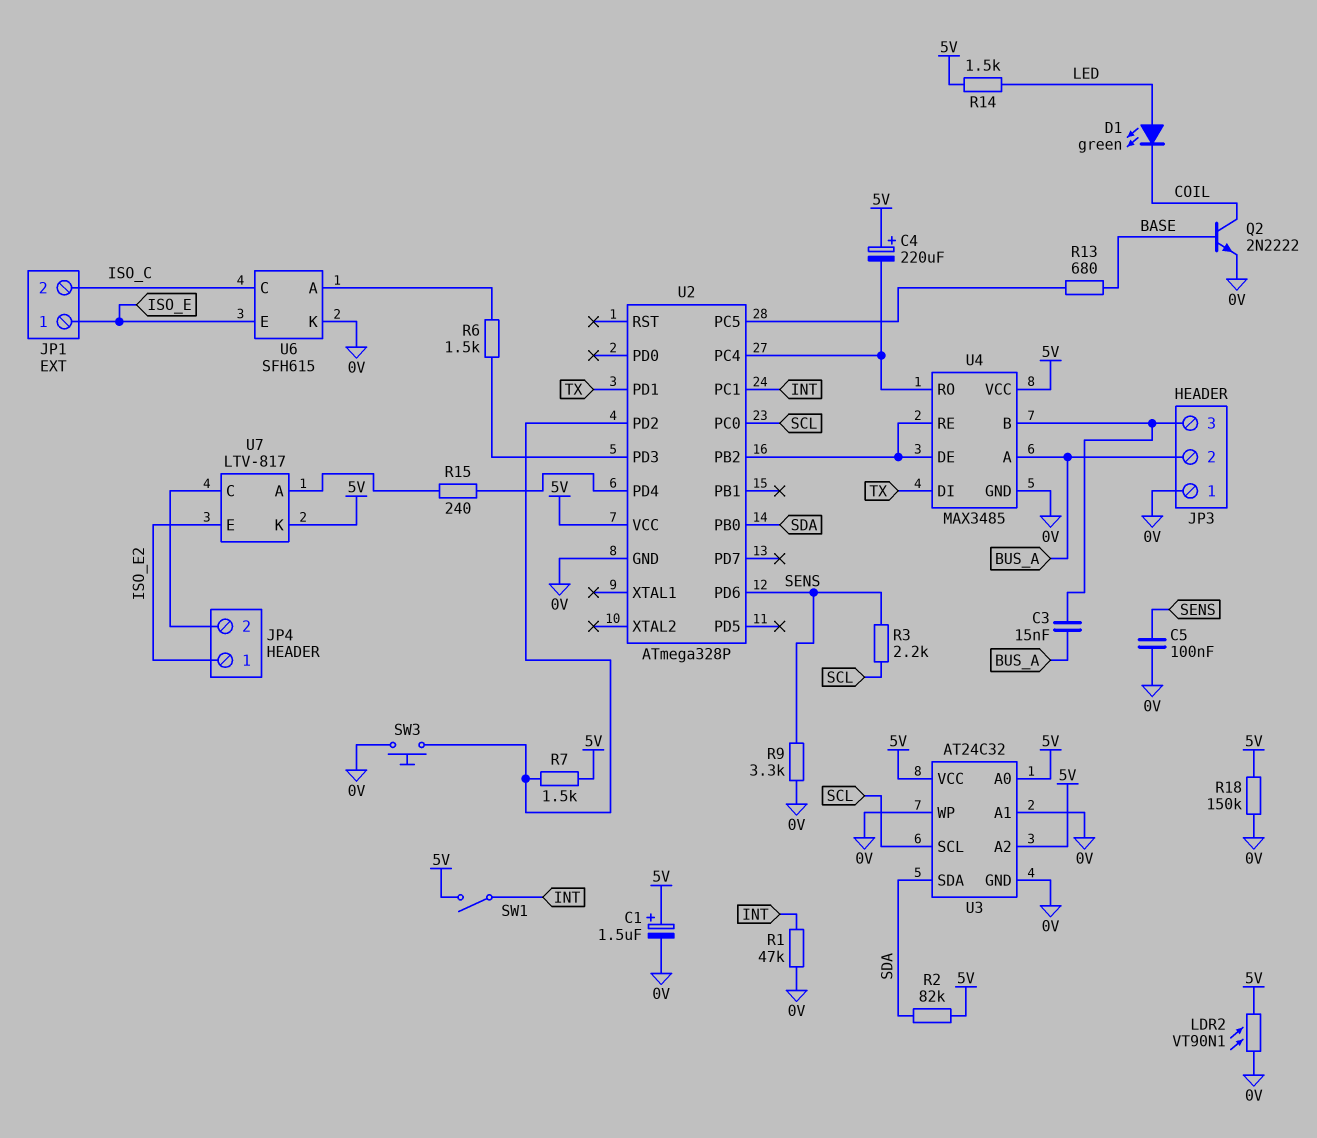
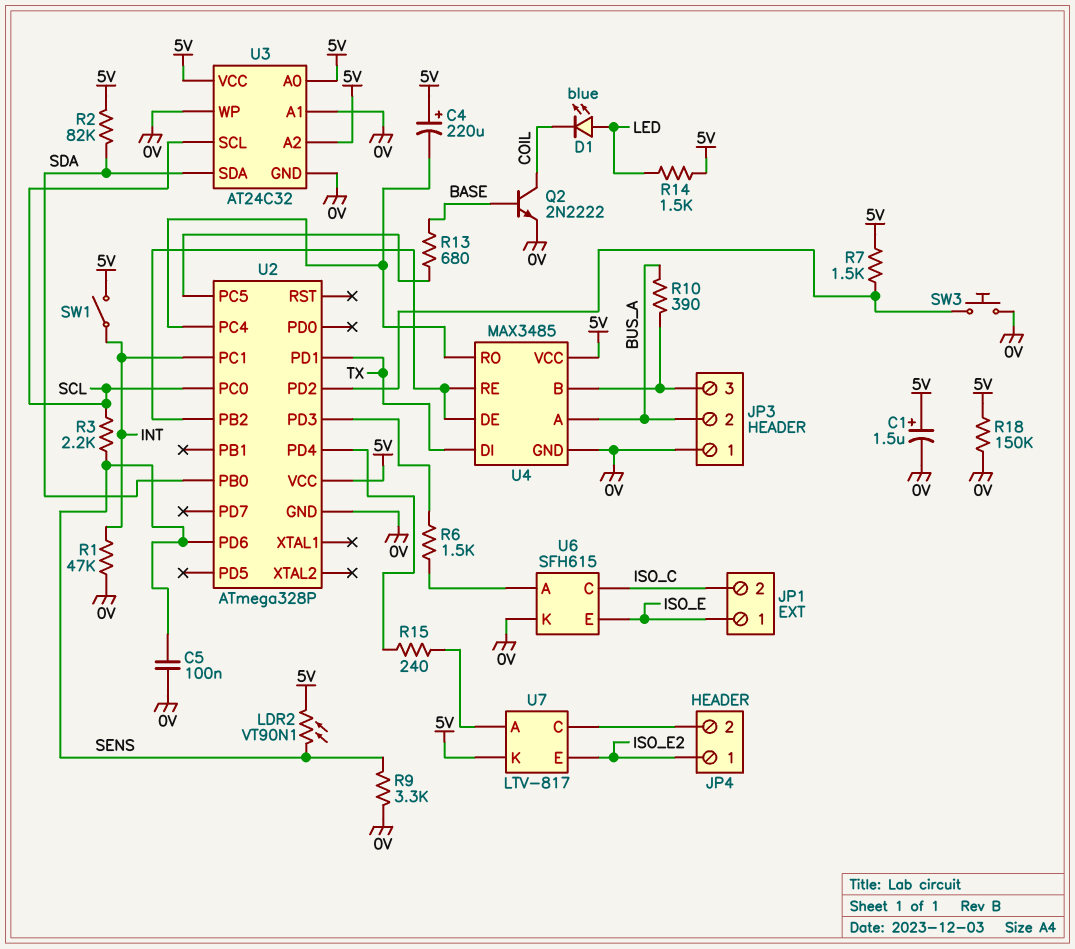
C3: 15nF (BUS_A, JP3/3) -> none
D1: LED green (A LED, K COIL) -> LED blue (A LED, K COIL)
LDR2: VT90N1 (0V, 5V) -> VT90N1 (5V, SENS)
R10: none -> 390 (BUS_A, JP3/3)

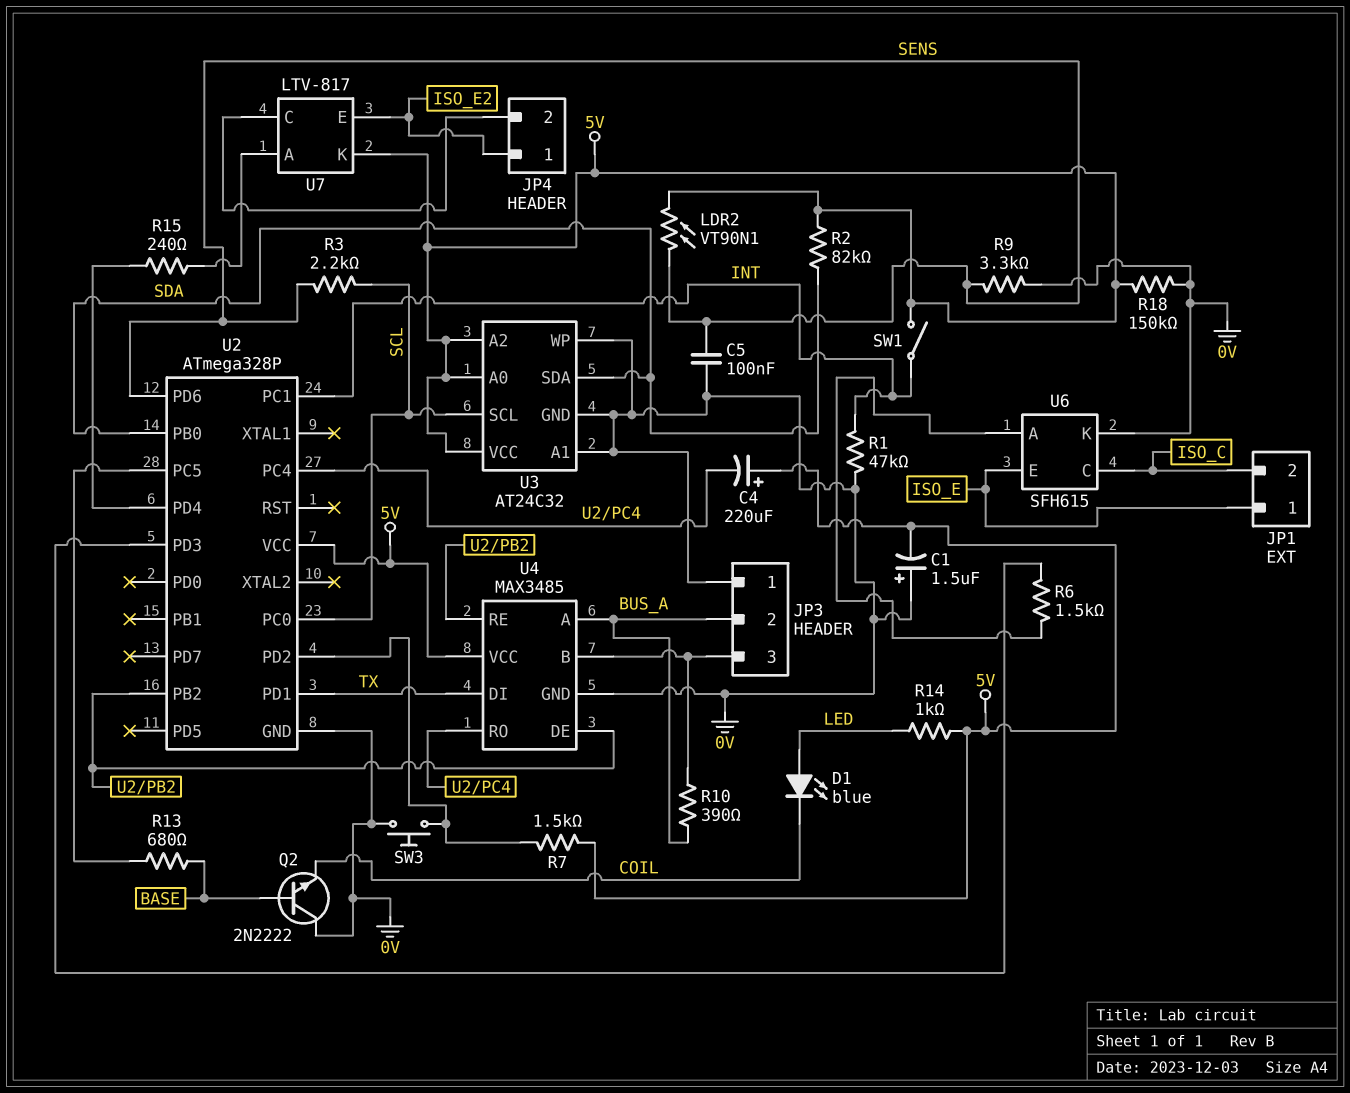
C1: 1.5uF (plus 5V, minus 0V) -> 1.5uF (plus 0V, minus 5V)
Q2: NPN 2N2222 (B BASE, C COIL, E 0V) -> NPN 2N2222 (B BASE, C 0V, E COIL)
R14: 1.5k (5V, LED) -> 1k (5V, LED)

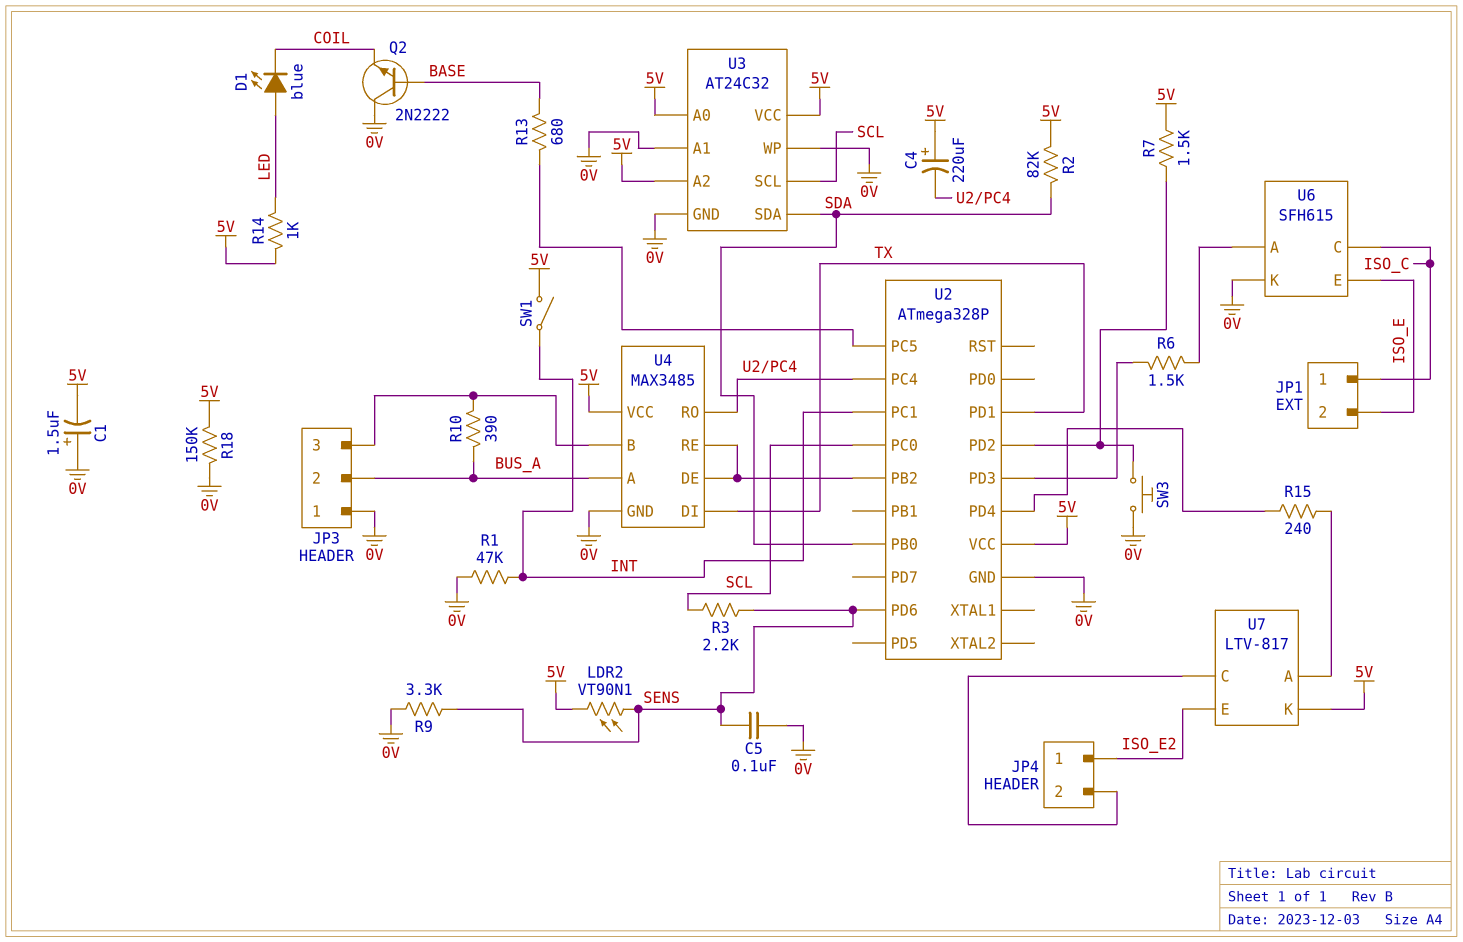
JP1 pin 1: ISO_E -> ISO_C
JP1 pin 2: ISO_C -> ISO_E

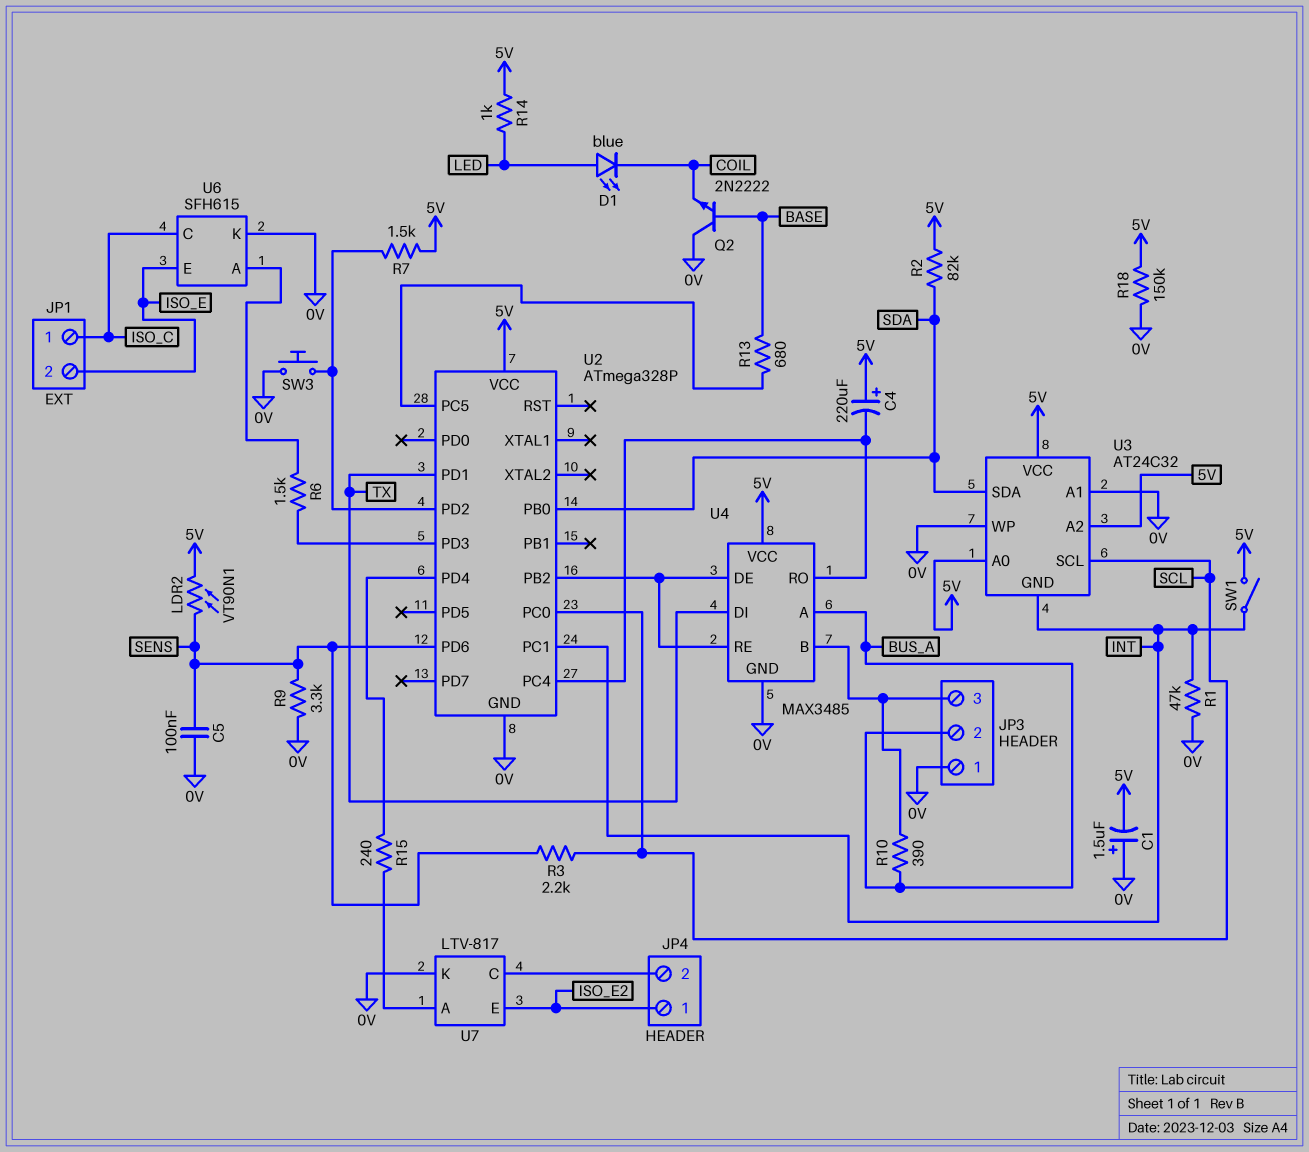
U3 pin GND: 0V -> INT
U7 pin K: 5V -> 0V

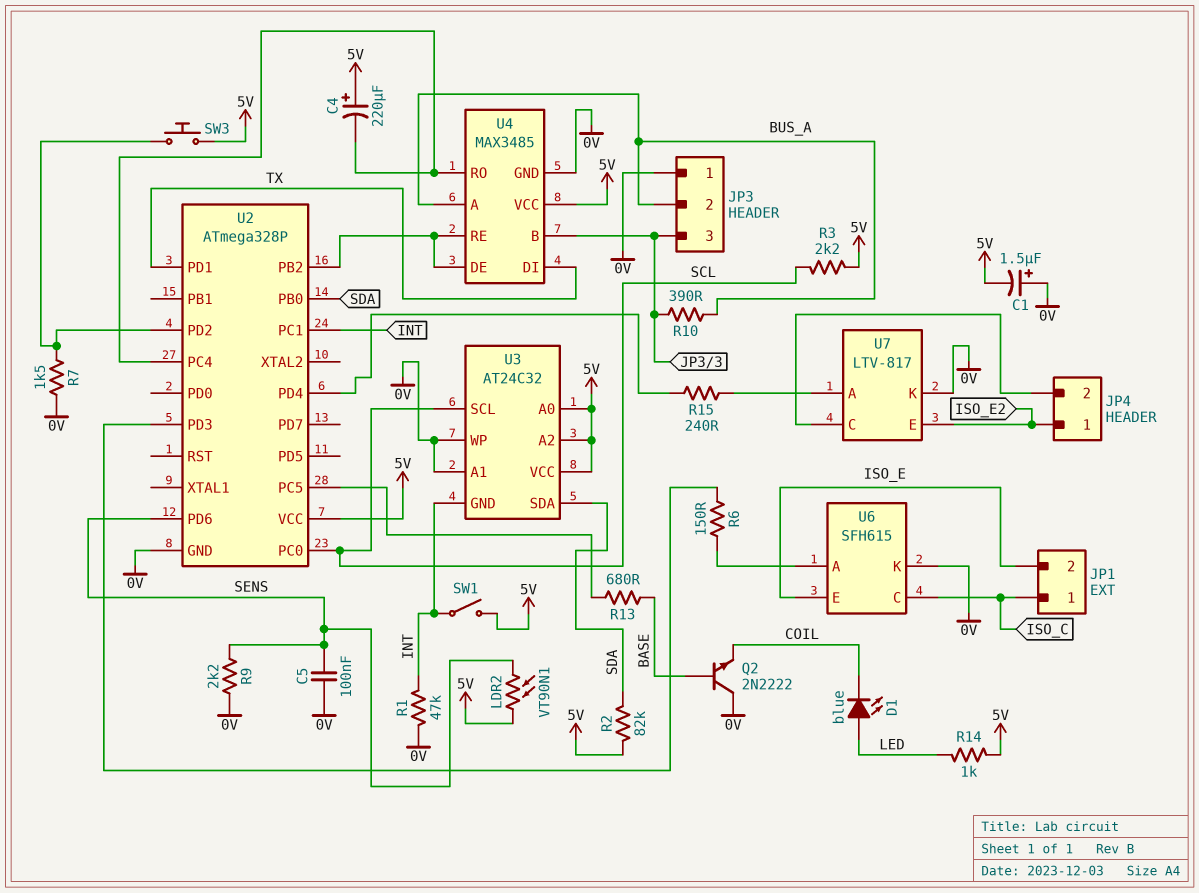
R3: 2.2k (SCL, SENS) -> 2.2k (5V, SCL)
R6: 1.5k (U2/PD3, U6/A) -> 150 (U2/PD3, U6/A)
R7: 1.5k (5V, U2/PD2) -> 1.5k (0V, U2/PD2)
R9: 3.3k (0V, SENS) -> 2.2k (0V, SENS)
R18: 150k (0V, 5V) -> none
SW3: button (0V, U2/PD2) -> button (5V, U2/PD2)

